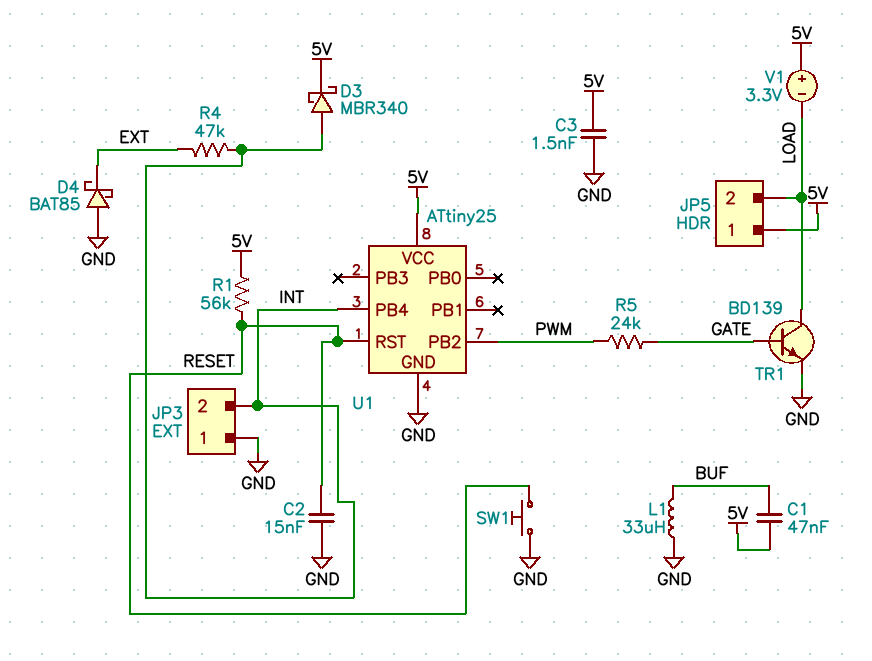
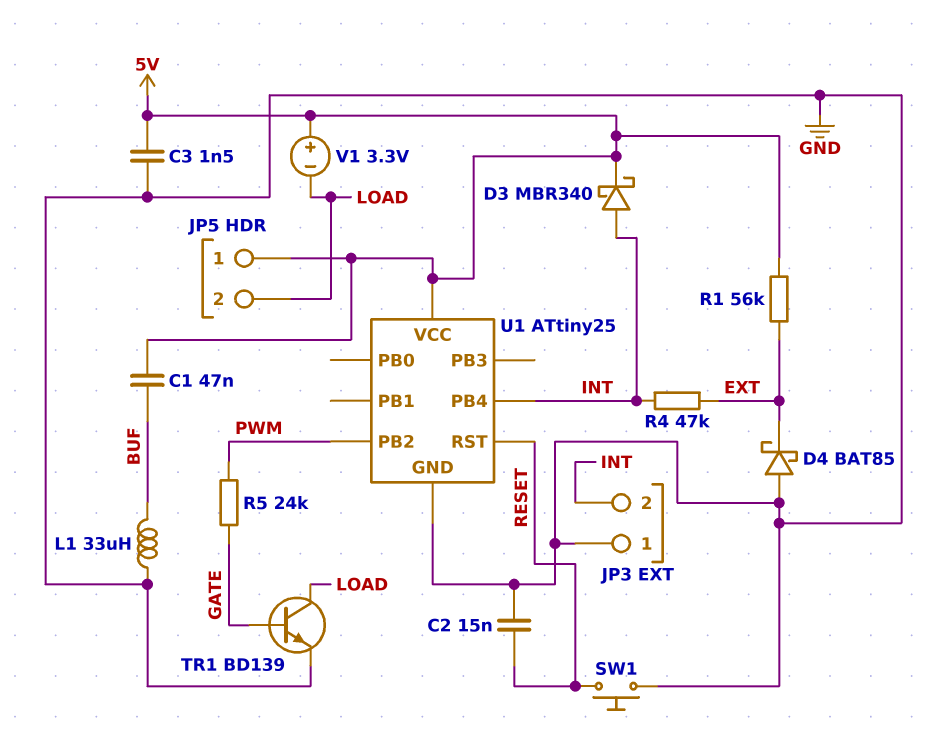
R1: 56k (5V, RESET) -> 56k (5V, EXT)

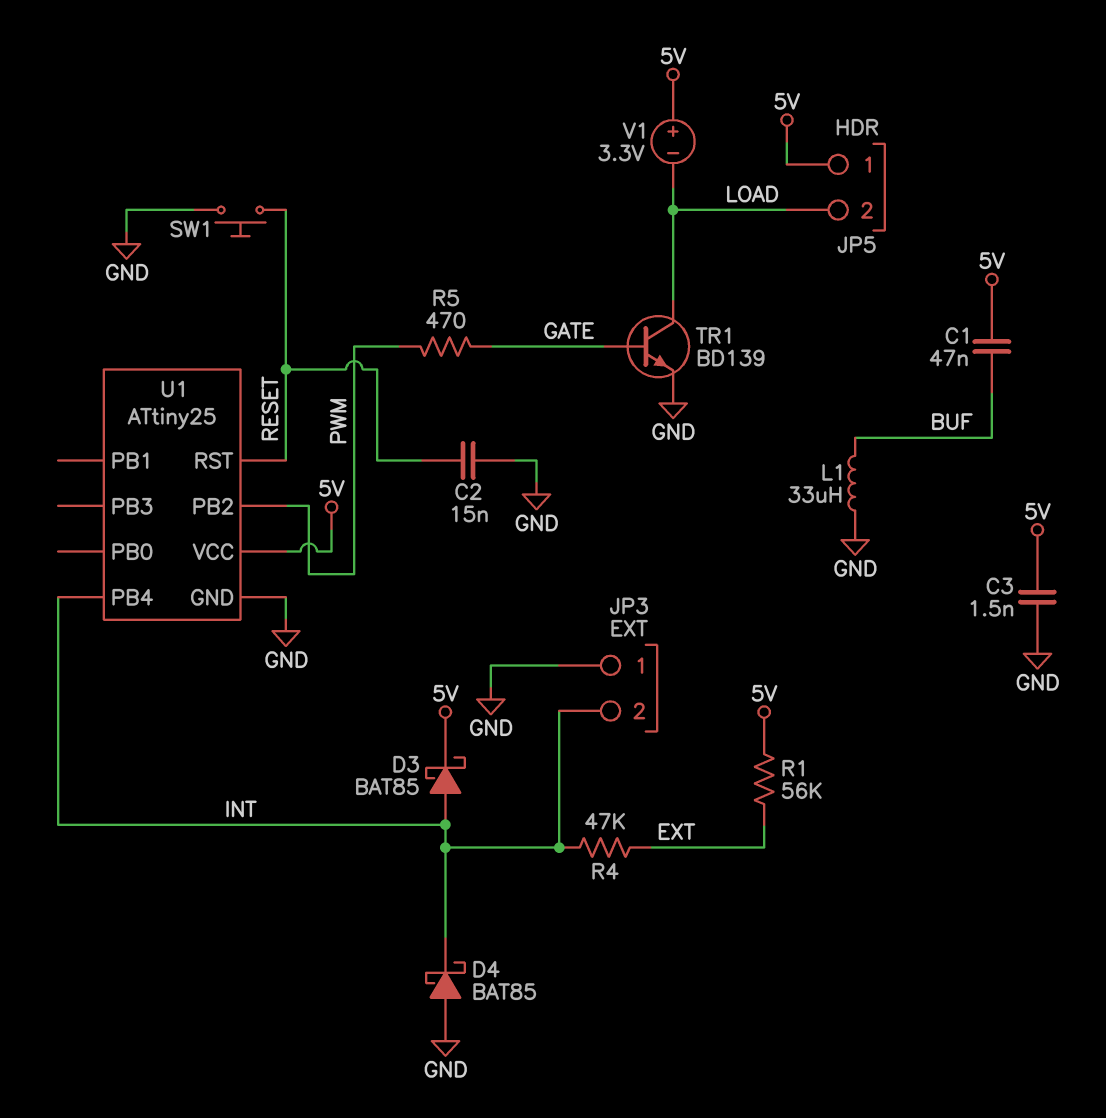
D3: schottky MBR340 (A INT, K 5V) -> schottky BAT85 (A INT, K 5V)
D4: schottky BAT85 (A GND, K EXT) -> schottky BAT85 (A GND, K INT)
R5: 24k (GATE, PWM) -> 470 (GATE, PWM)

